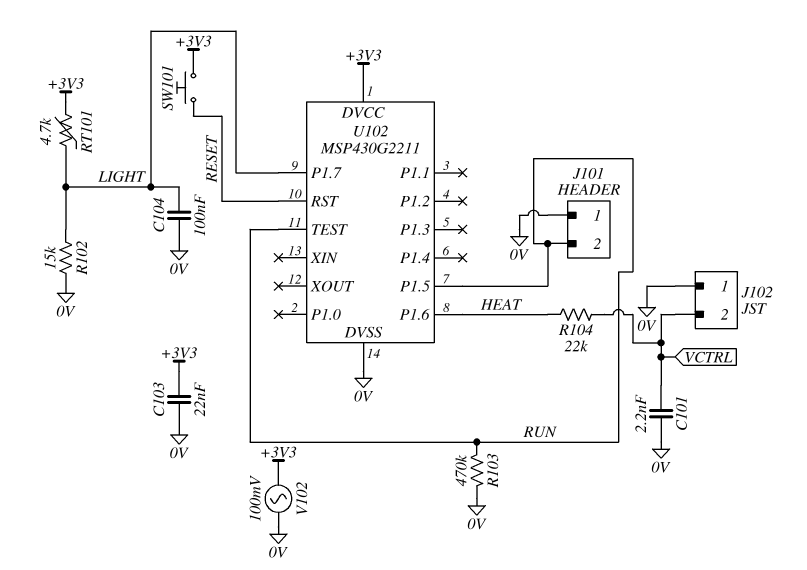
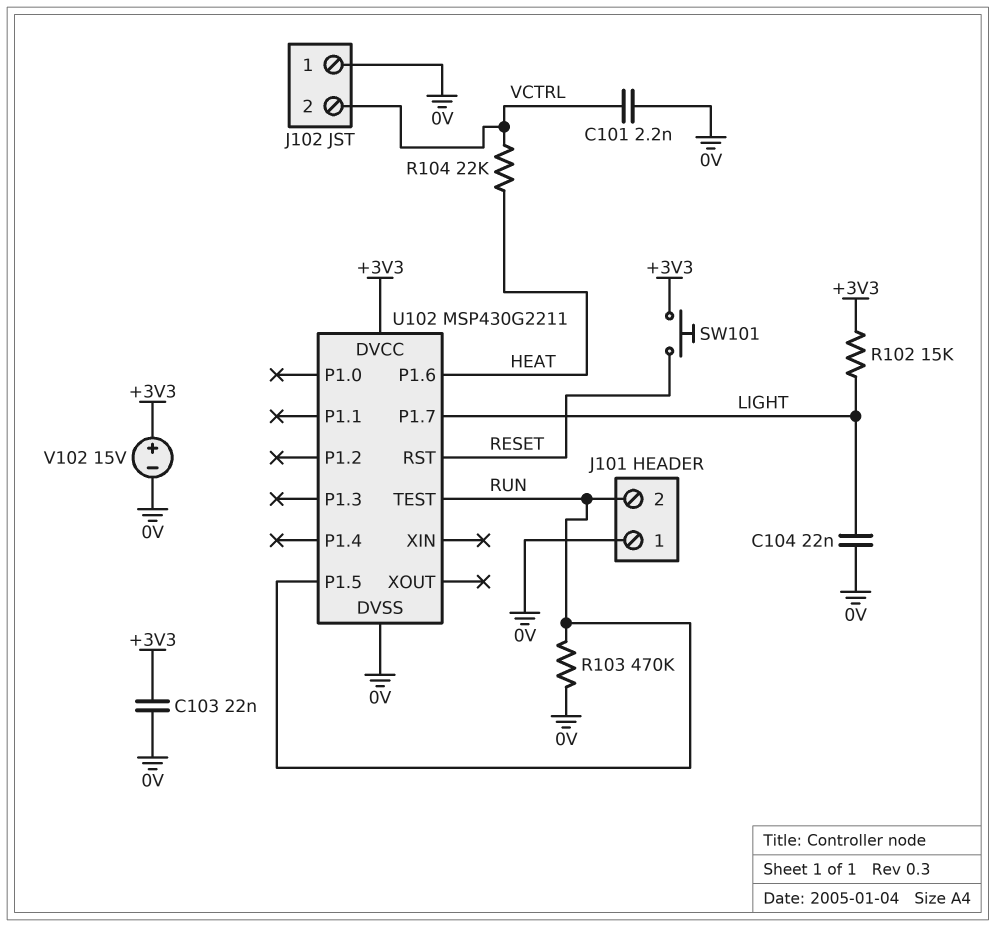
C104: 100nF (0V, LIGHT) -> 22nF (0V, LIGHT)
R102: 15k (0V, LIGHT) -> 15k (+3V3, LIGHT)
RT101: 4.7k (+3V3, LIGHT) -> none
V102: AC 100mV (+3V3, 0V) -> 15V (plus +3V3, minus 0V)

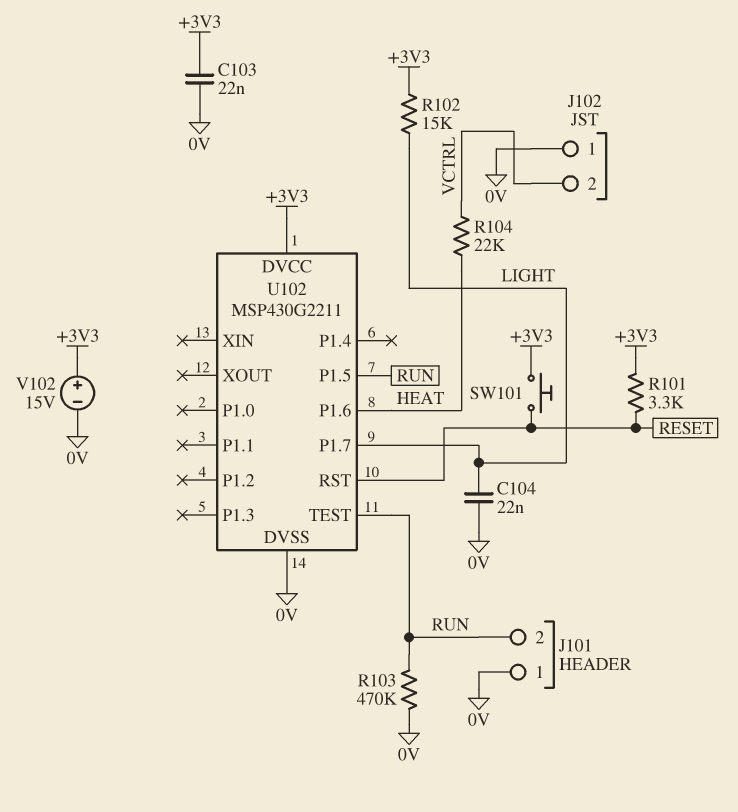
C101: 2.2nF (0V, VCTRL) -> none
R101: none -> 3.3k (+3V3, RESET)

